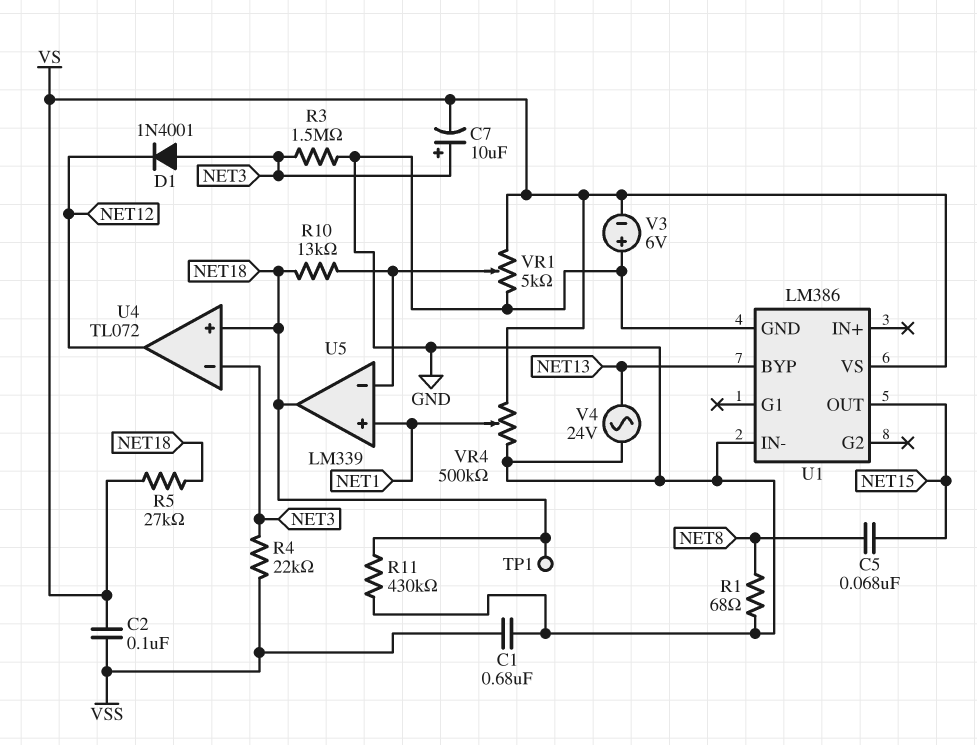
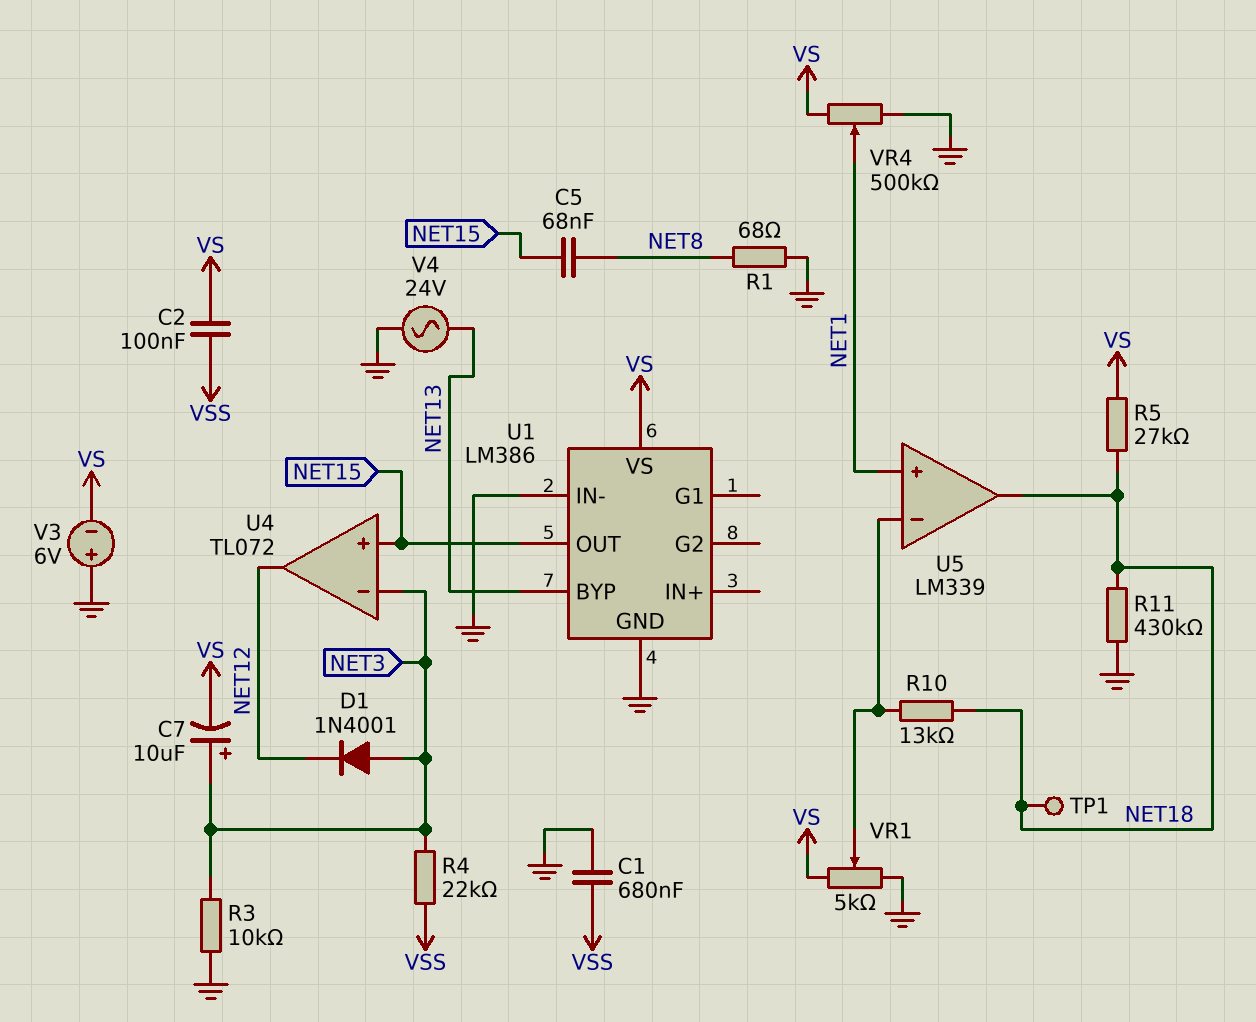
R3: 1.5M (GND, NET3) -> 10k (GND, NET3)
U4 pin in+: NET18 -> NET15

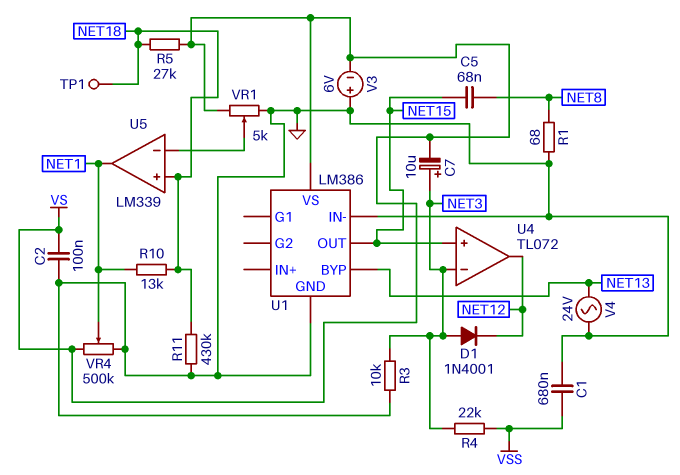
C2: 100nF (VS, VSS) -> 100nF (GND, VS)
R10: 13k (NET18, U5/in-) -> 13k (NET1, NET18)
U5 pin in+: NET1 -> NET18
U5 pin out: NET18 -> NET1

